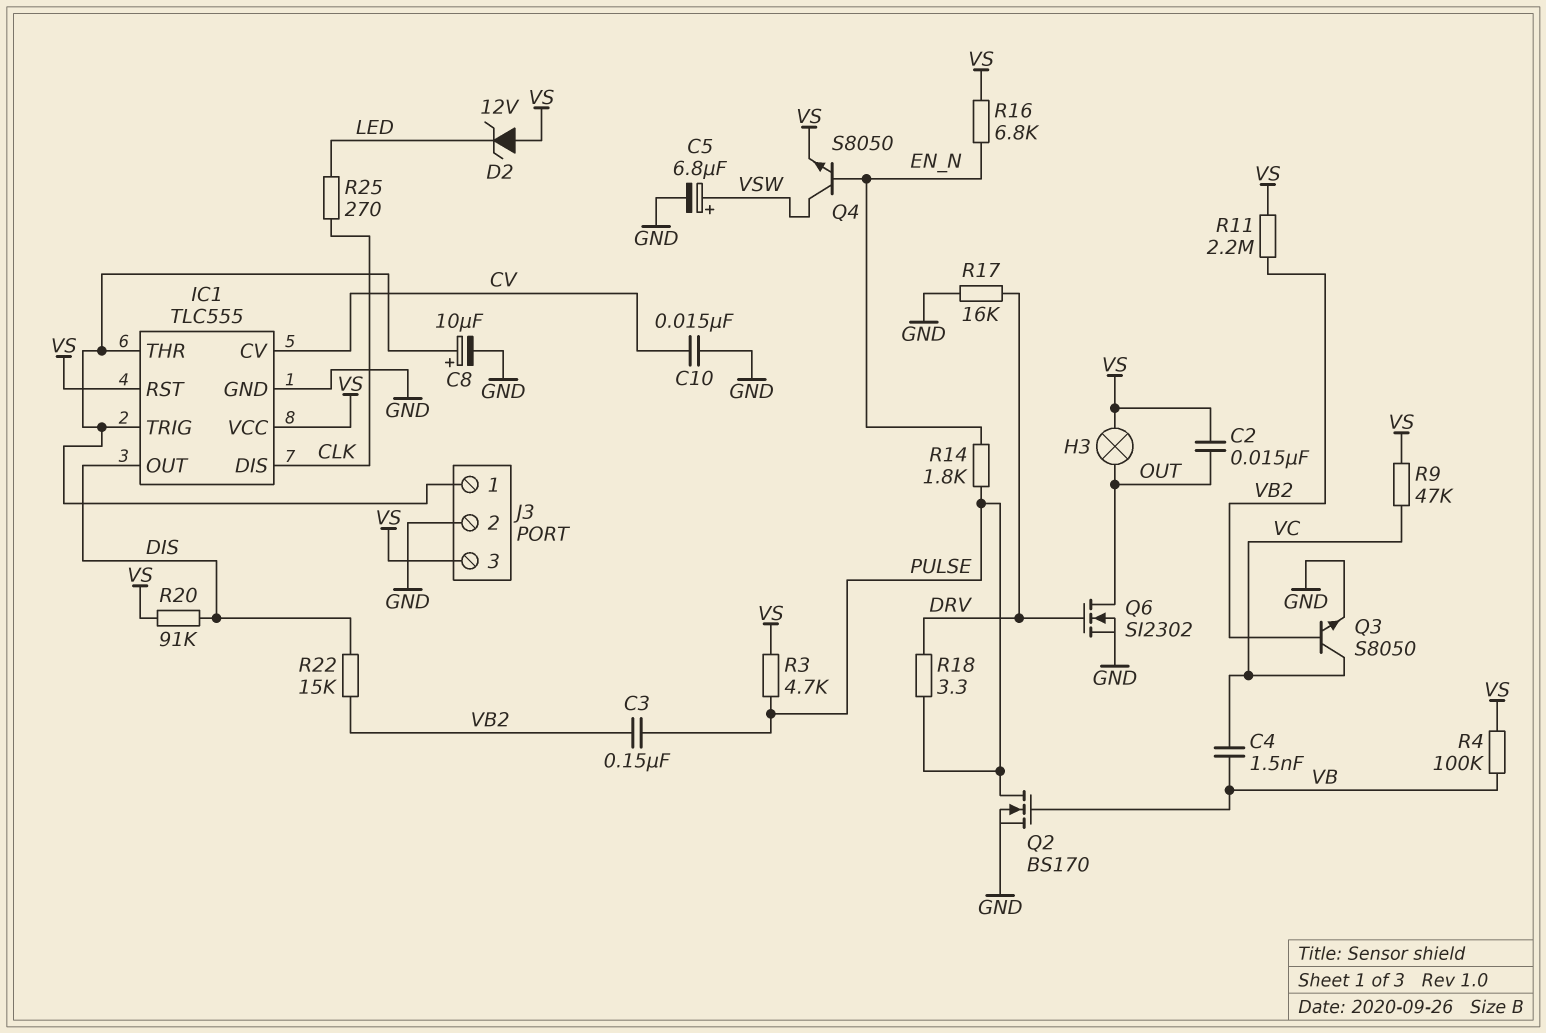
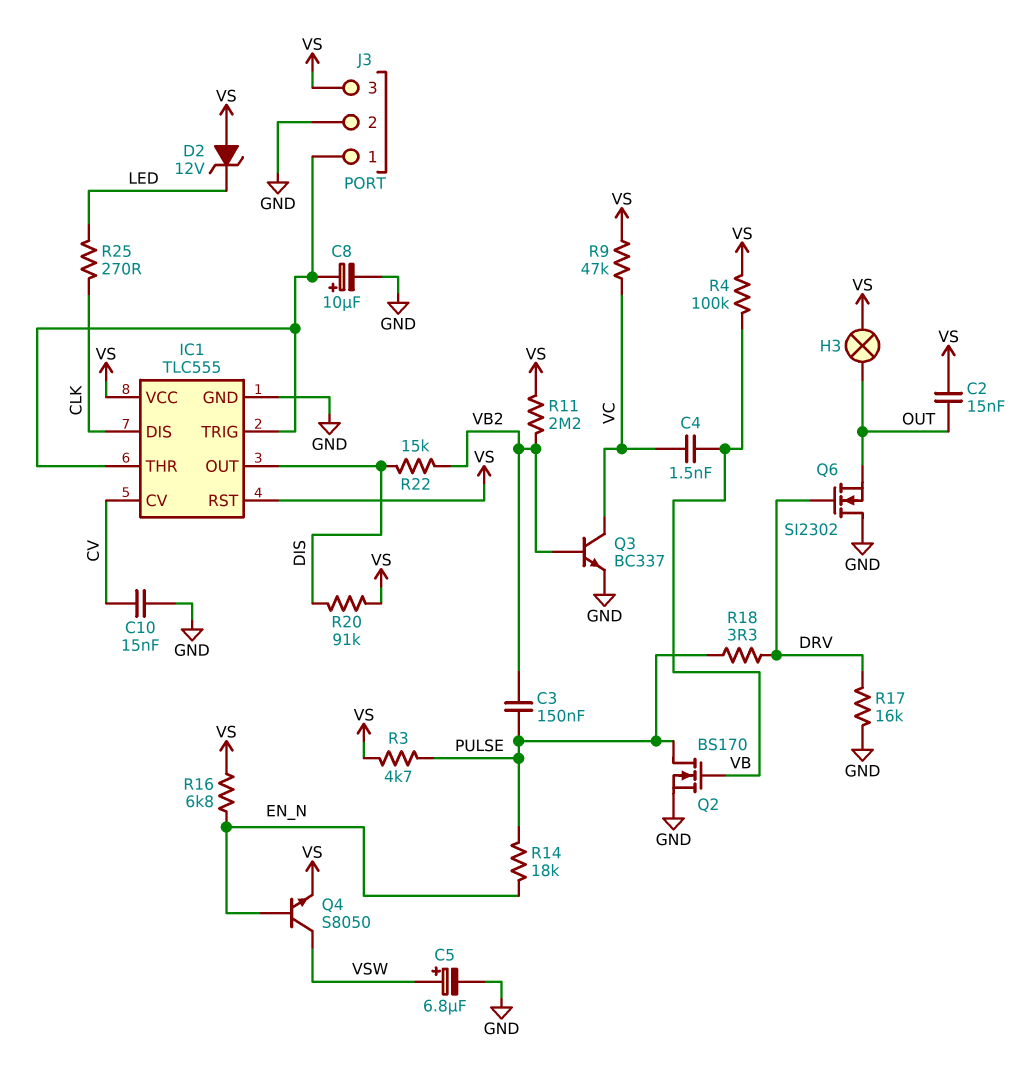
Q3: NPN S8050 (B VB2, C VC, E GND) -> NPN BC337 (B VB2, C VC, E GND)
Q6: NMOS SI2302 (G DRV, D OUT, S GND) -> NMOS SI2302 (G DRV, D GND, S OUT)
R14: 1.8k (EN_N, PULSE) -> 18k (EN_N, PULSE)

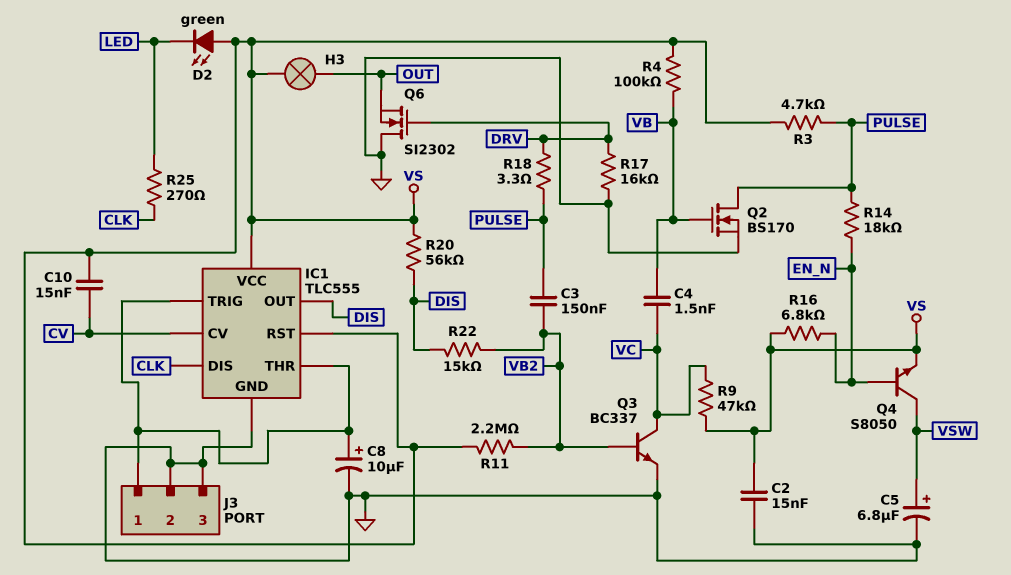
C2: 15nF (OUT, VS) -> 15nF (GND, VS)
C10: 15nF (CV, GND) -> 15nF (CV, VS)
D2: zener 12V (A VS, K LED) -> LED green (A VS, K LED)
J3 pin 3: VS -> GND
R20: 91k (DIS, VS) -> 56k (DIS, VS)

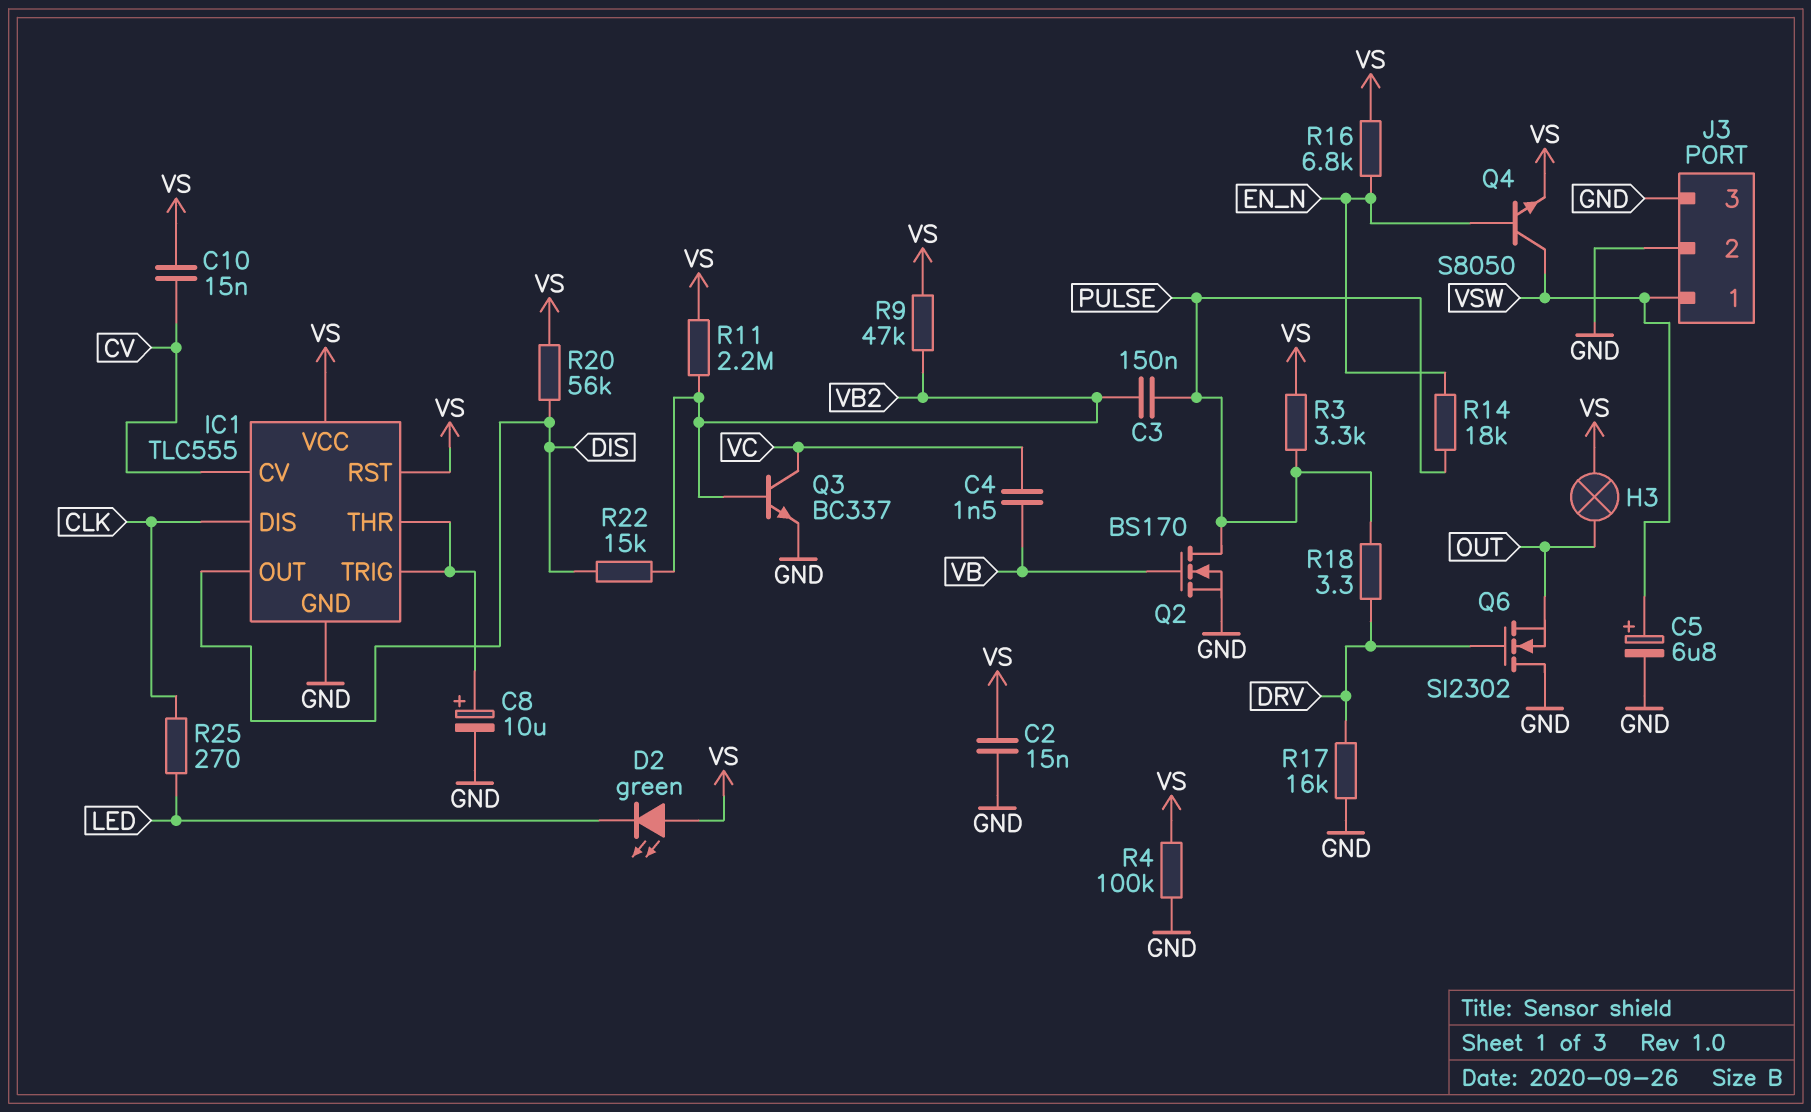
J3 pin 1: IC1/THR -> VSW
R3: 4.7k (PULSE, VS) -> 3.3k (PULSE, VS)
R4: 100k (VB, VS) -> 100k (GND, VS)
R9: 47k (VC, VS) -> 47k (VB2, VS)

